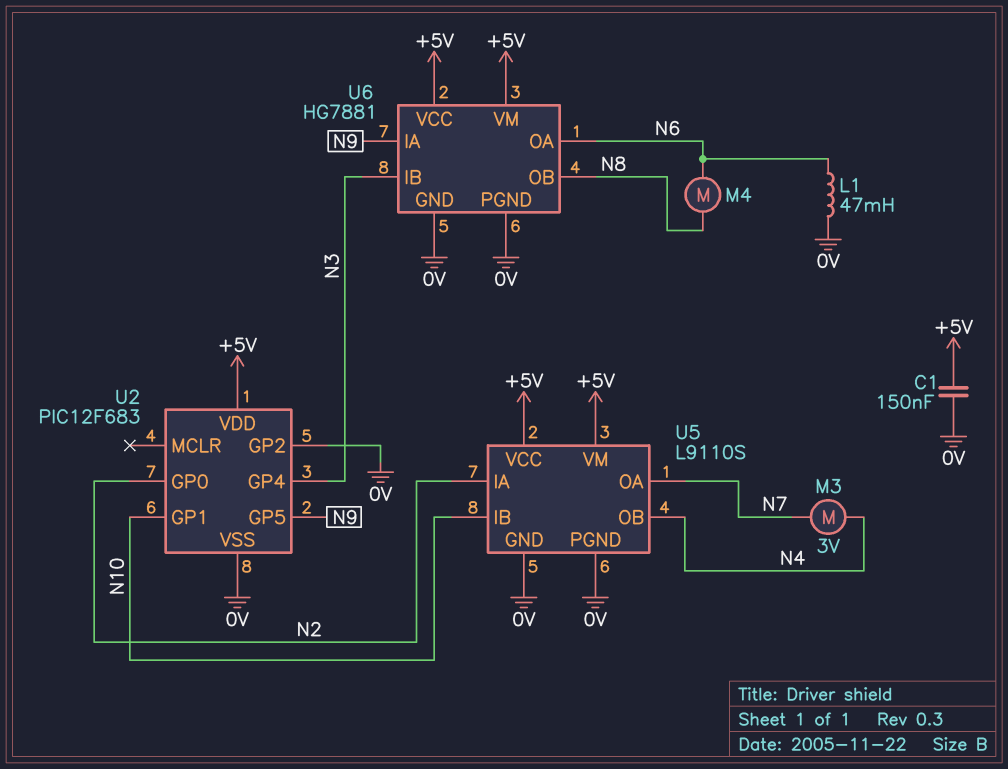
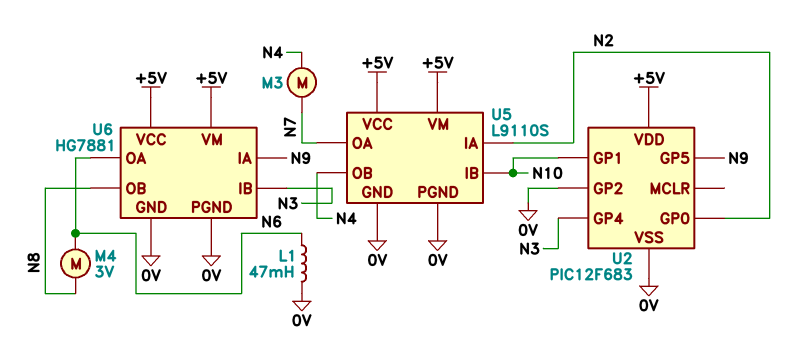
C1: 150nF (+5V, 0V) -> none
M3: motor 3V (N4, N7) -> motor (N4, N7)
M4: motor (N6, N8) -> motor 3V (N6, N8)

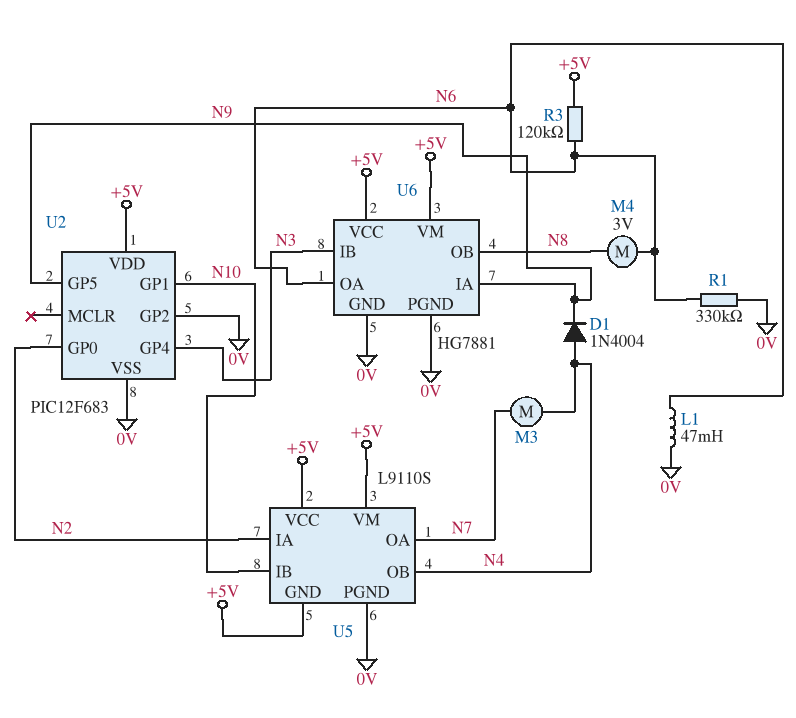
D1: none -> diode 1N4004 (A N4, K N9)
R1: none -> 330k (0V, N6)
R3: none -> 120k (+5V, N6)
U5 pin GND: 0V -> +5V

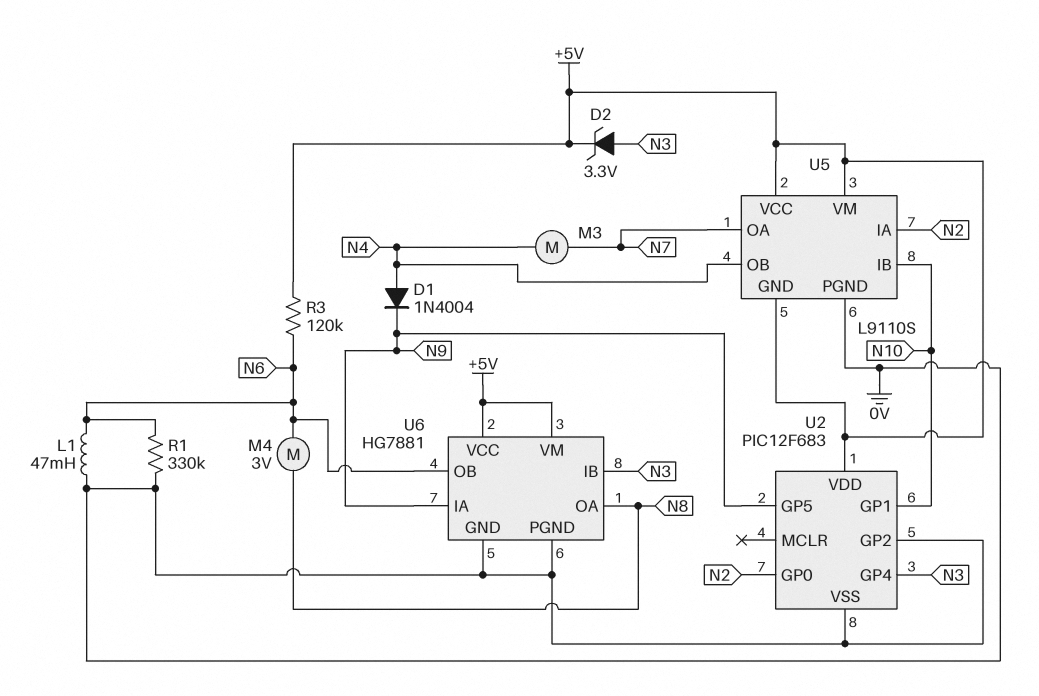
D2: none -> zener 3.3V (A N3, K +5V)
U6 pin OA: N6 -> N8
U6 pin OB: N8 -> N6

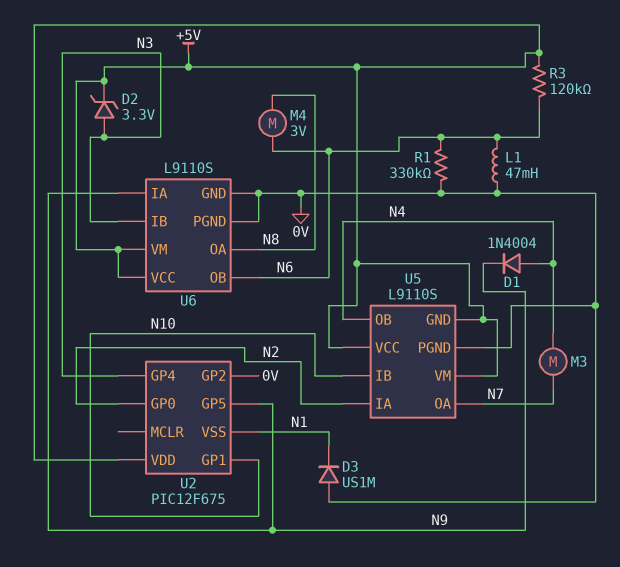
D3: none -> diode US1M (A 0V, K N1)
U2: PIC12F683 -> PIC12F675
U2 pin VSS: 0V -> N1
U6: HG7881 -> L9110S

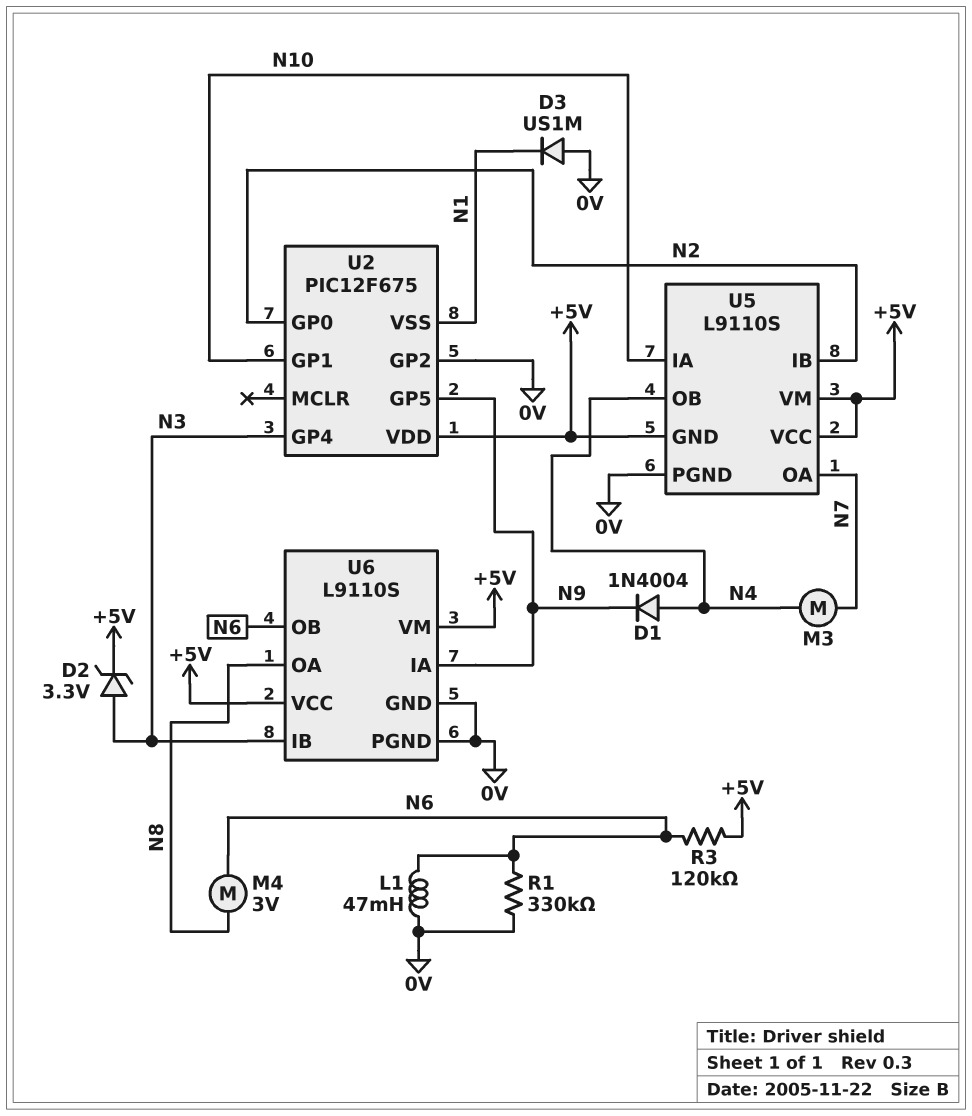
U5 pin IA: N2 -> N10
U5 pin IB: N10 -> N2

